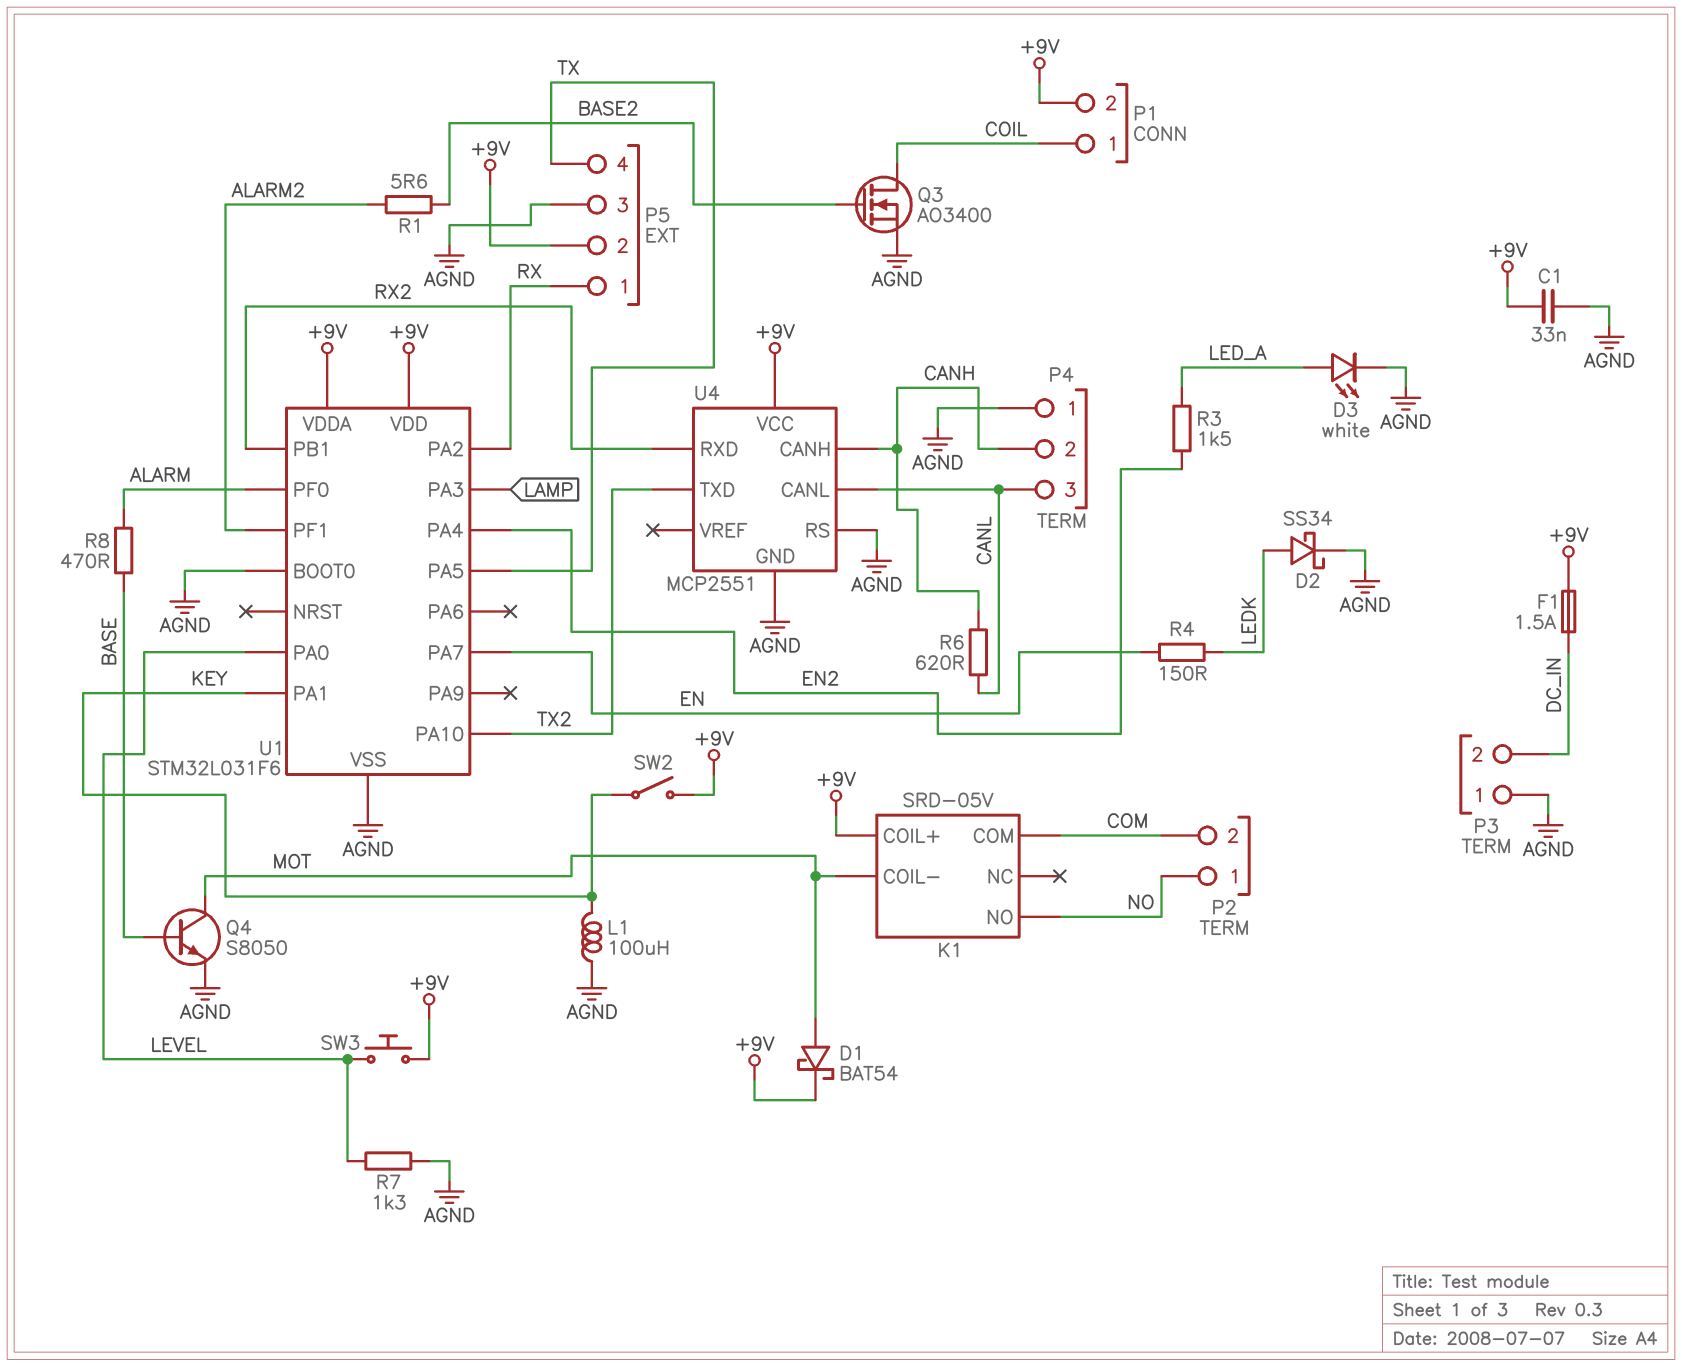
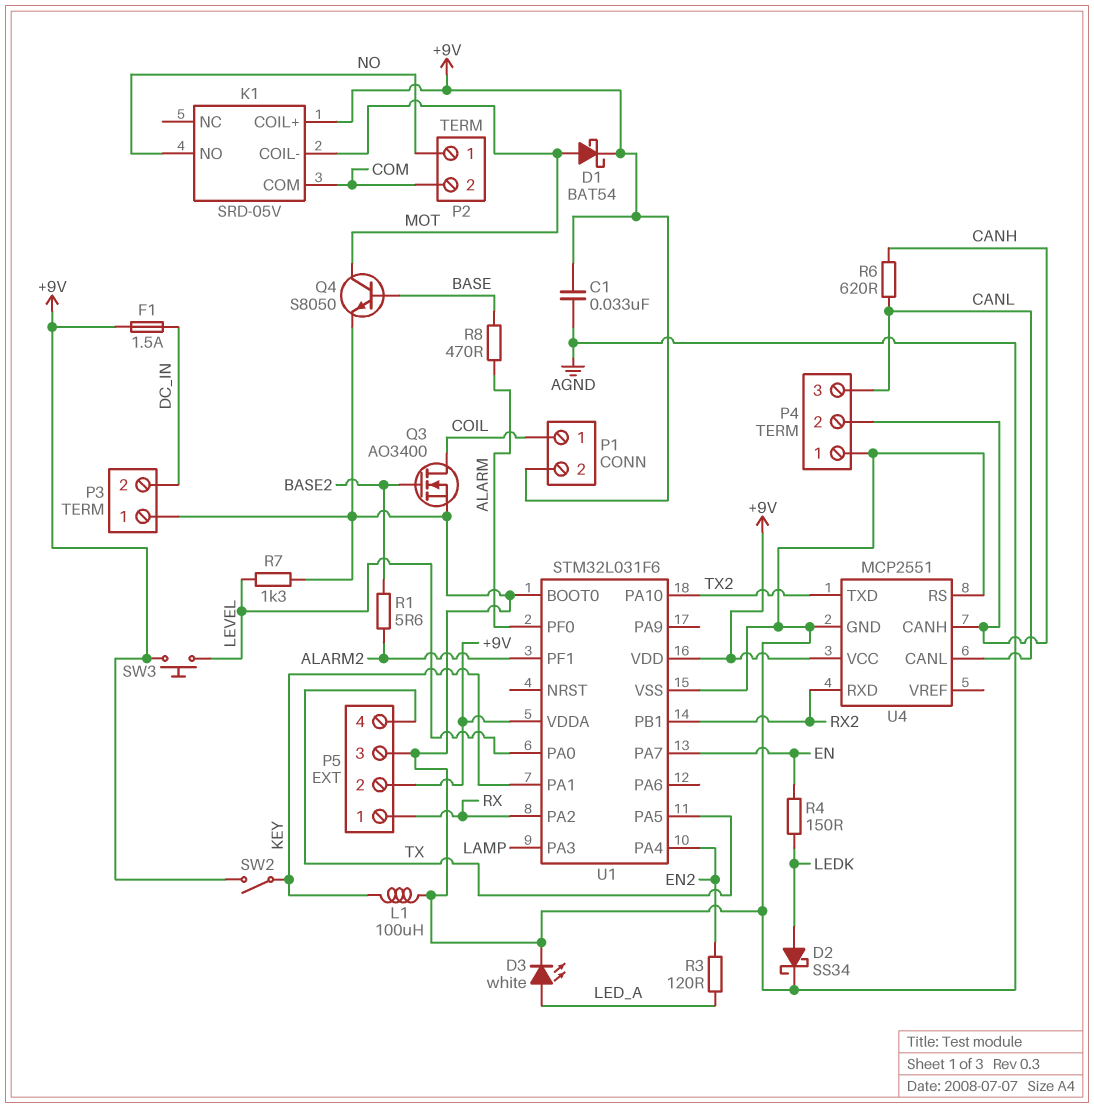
R3: 1.5k (EN2, LED_A) -> 120 (EN2, LED_A)

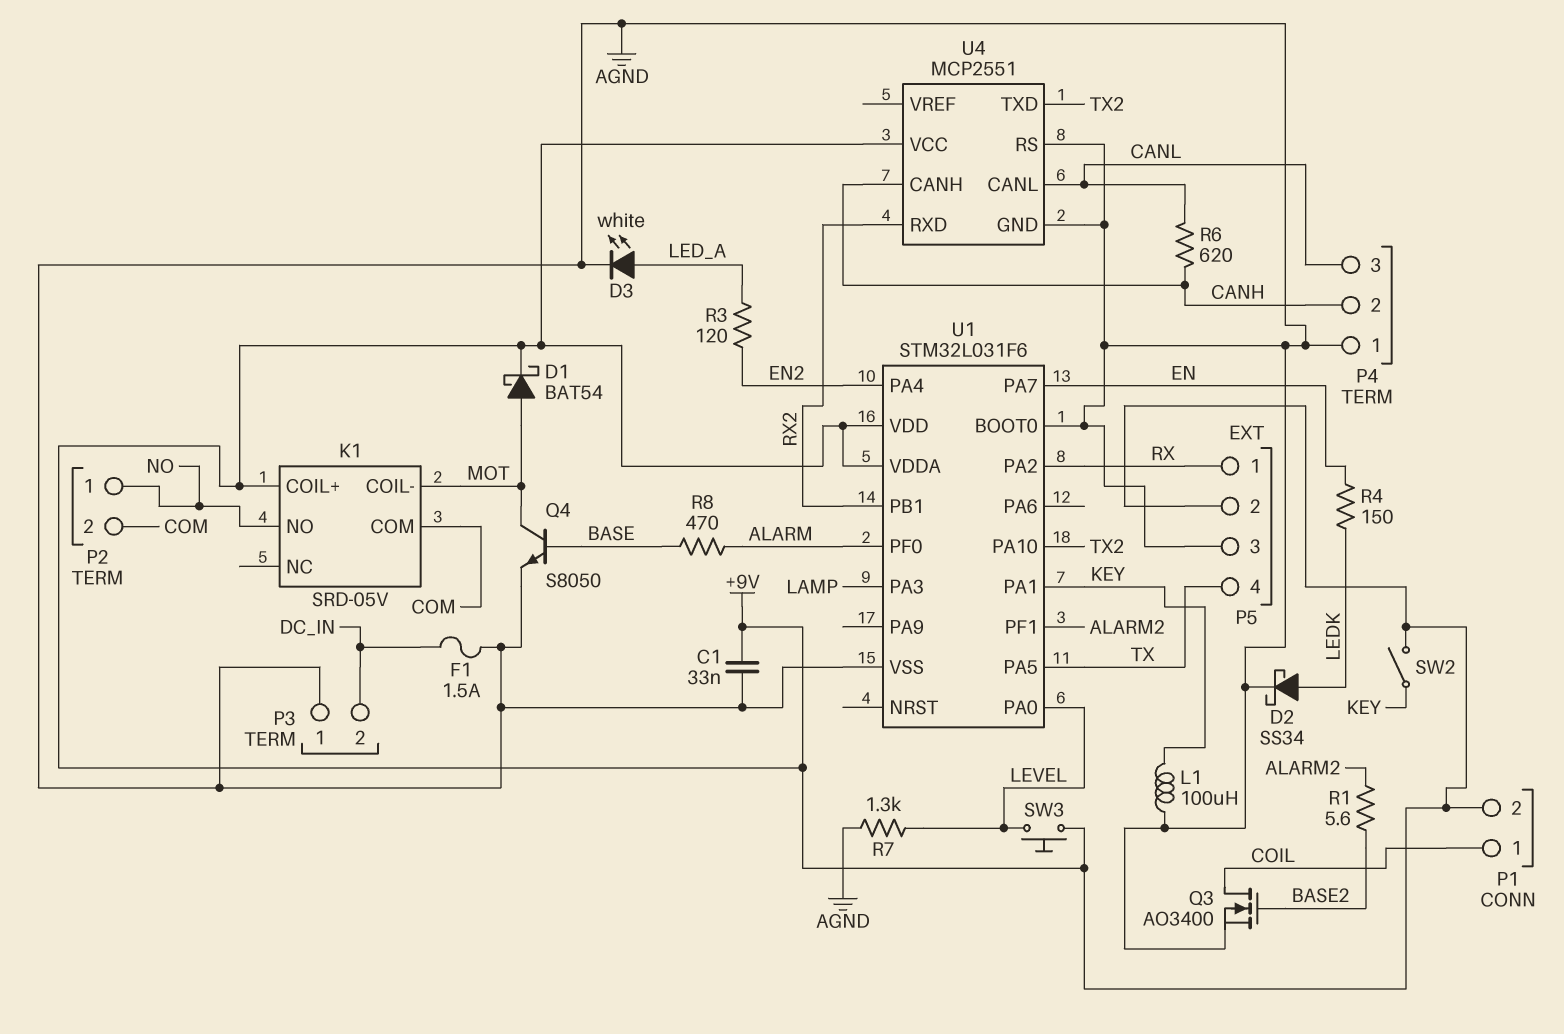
F1: 1.5A (+9V, DC_IN) -> 1.5A (AGND, DC_IN)

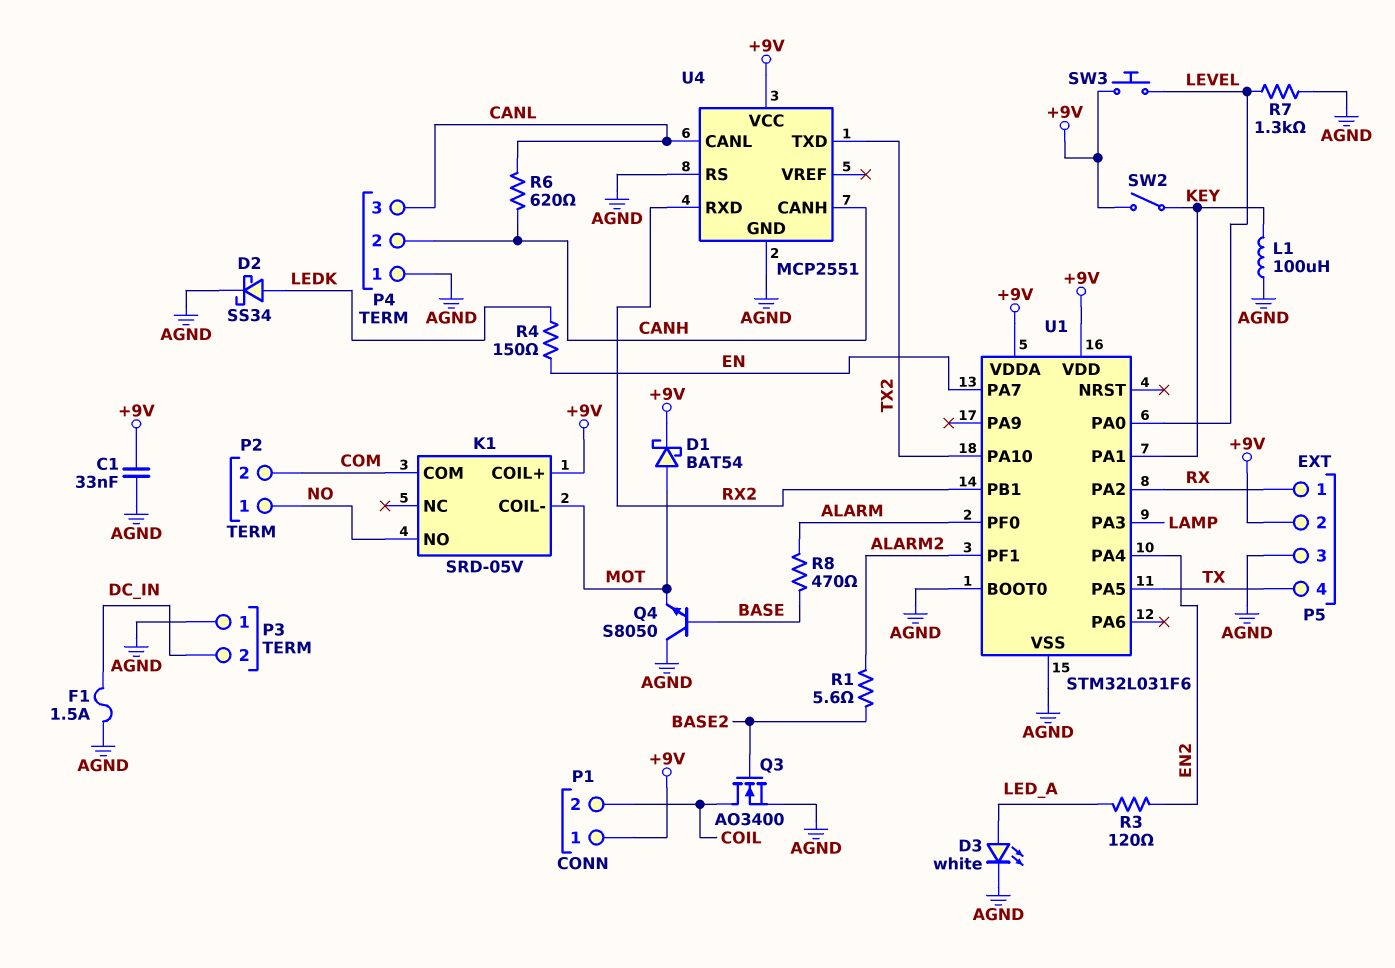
P1 pin 1: COIL -> +9V
P1 pin 2: +9V -> COIL
Q4: NPN S8050 (B BASE, C MOT, E AGND) -> NPN S8050 (B BASE, C AGND, E MOT)

